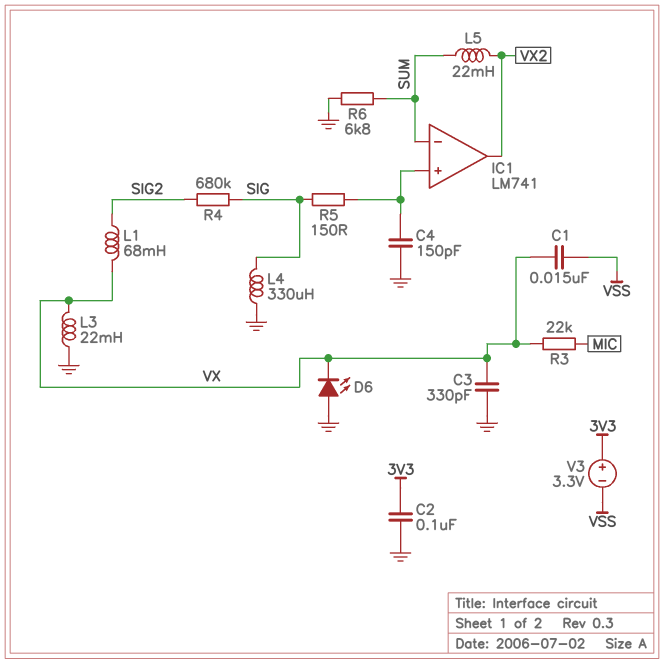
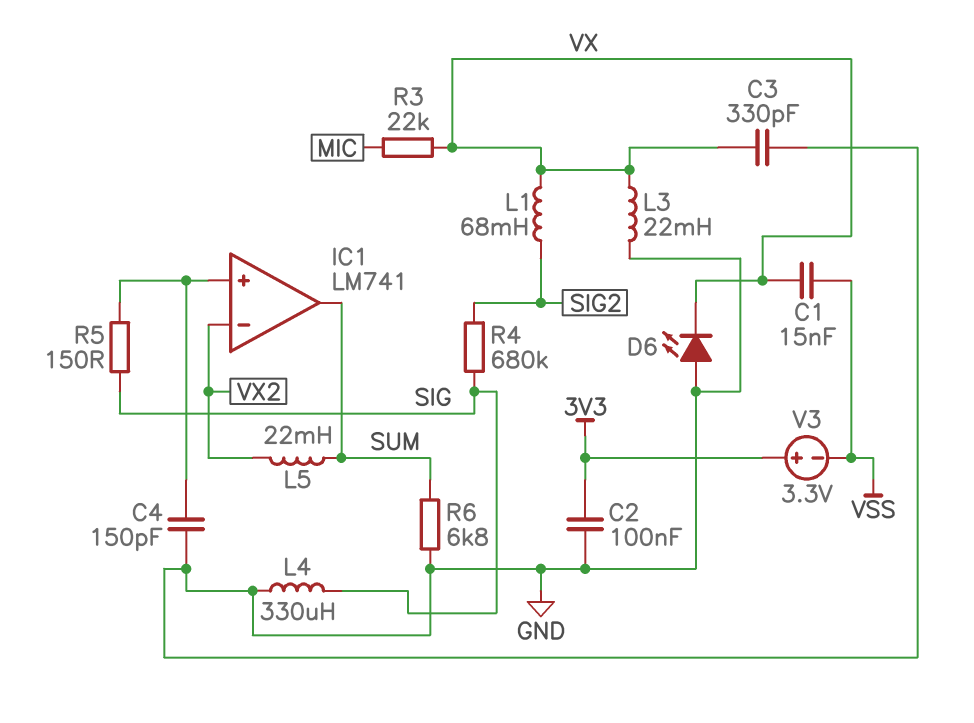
IC1 pin in-: SUM -> VX2
IC1 pin out: VX2 -> SUM

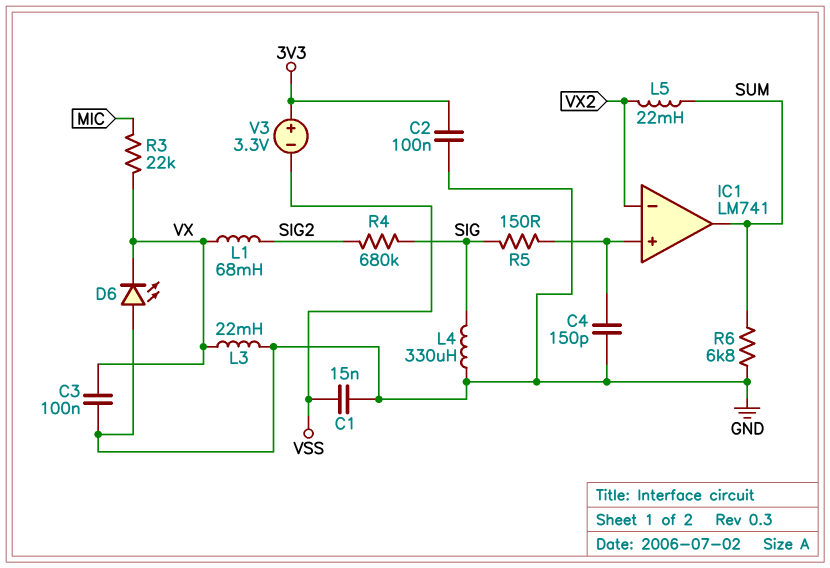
C1: 15nF (VSS, VX) -> 15nF (GND, VSS)
C3: 330pF (GND, VX) -> 100nF (GND, VX)

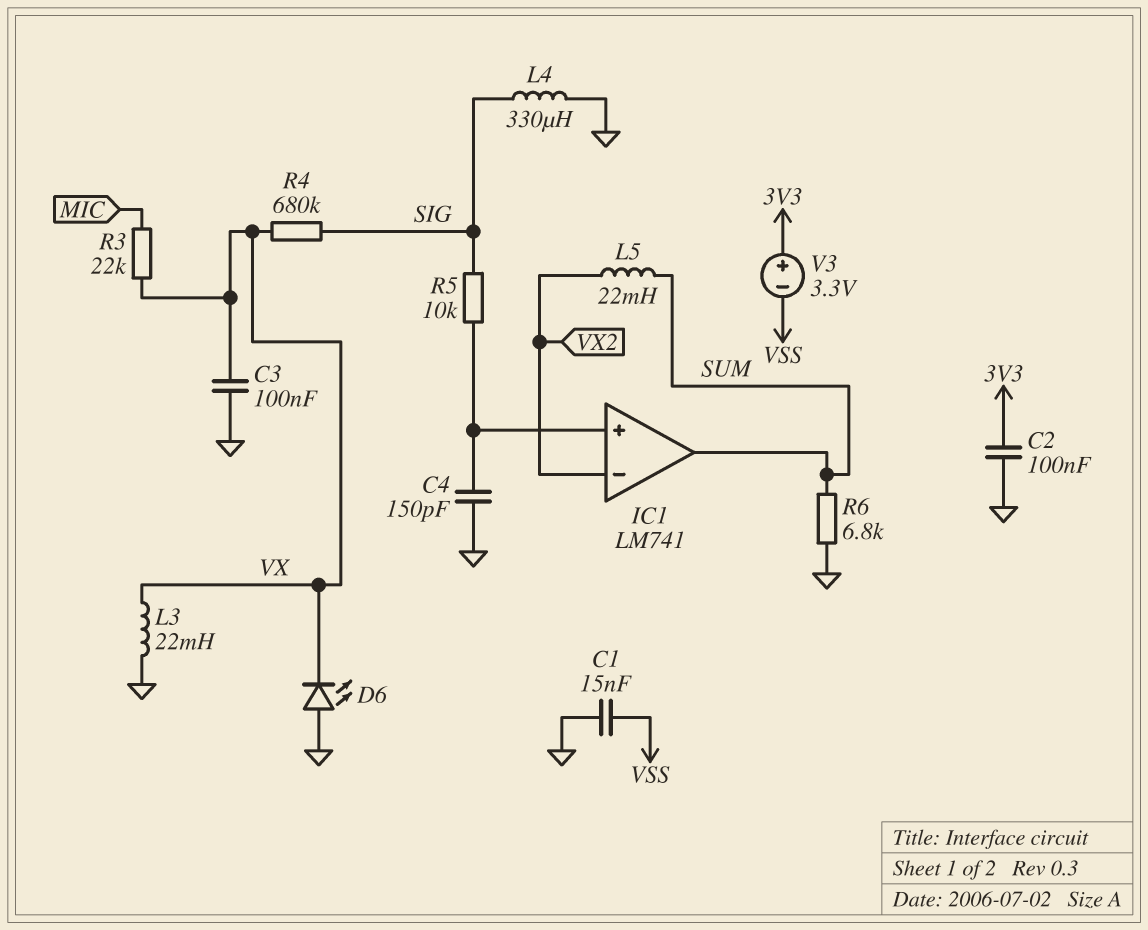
L1: 68mH (SIG2, VX) -> none
R4: 680k (SIG, SIG2) -> 680k (SIG, VX)
R5: 150 (IC1/in+, SIG) -> 10k (IC1/in+, SIG)

